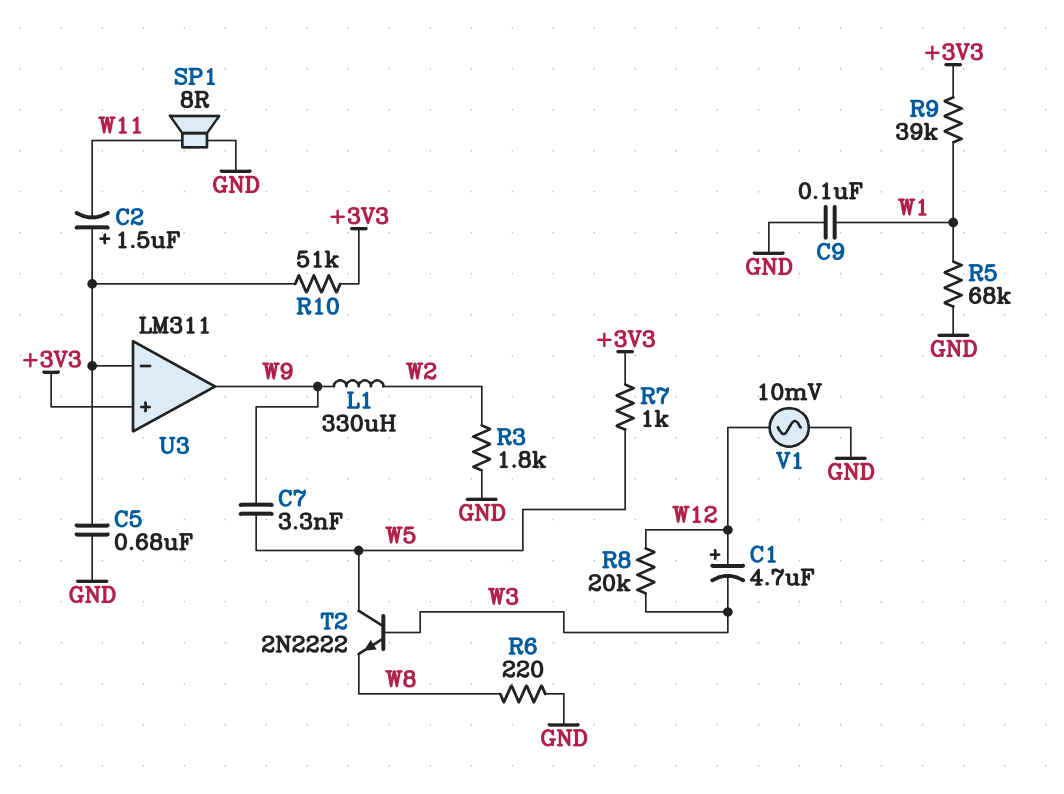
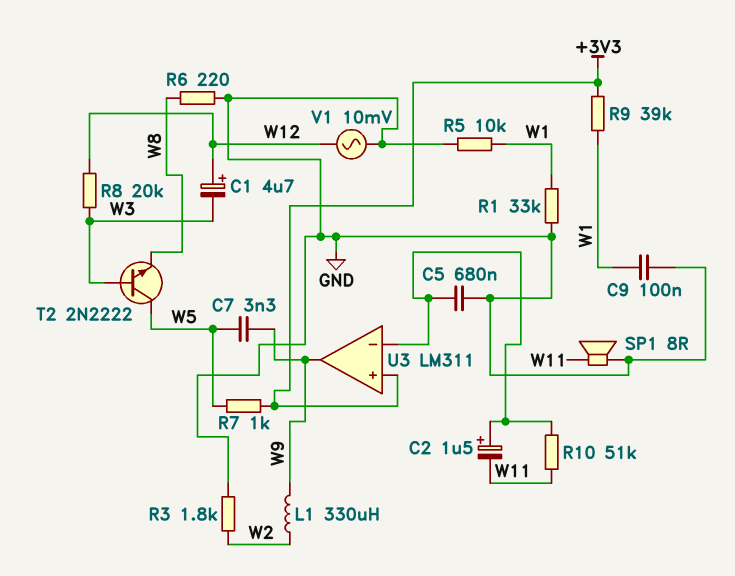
R1: none -> 33k (GND, W1)
R5: 68k (GND, W1) -> 10k (GND, W1)
R10: 51k (+3V3, U3/in-) -> 51k (U3/in-, W11)

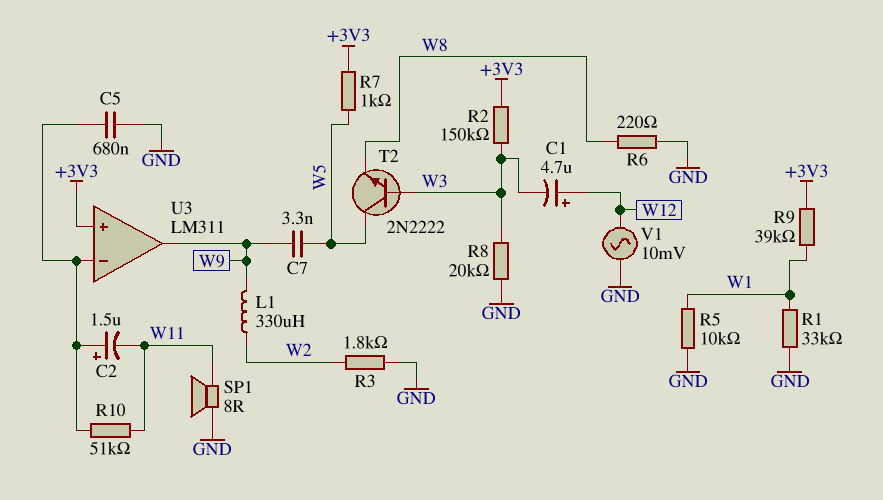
C9: 100nF (GND, W1) -> none
R2: none -> 150k (+3V3, W3)
R8: 20k (W3, W12) -> 20k (GND, W3)

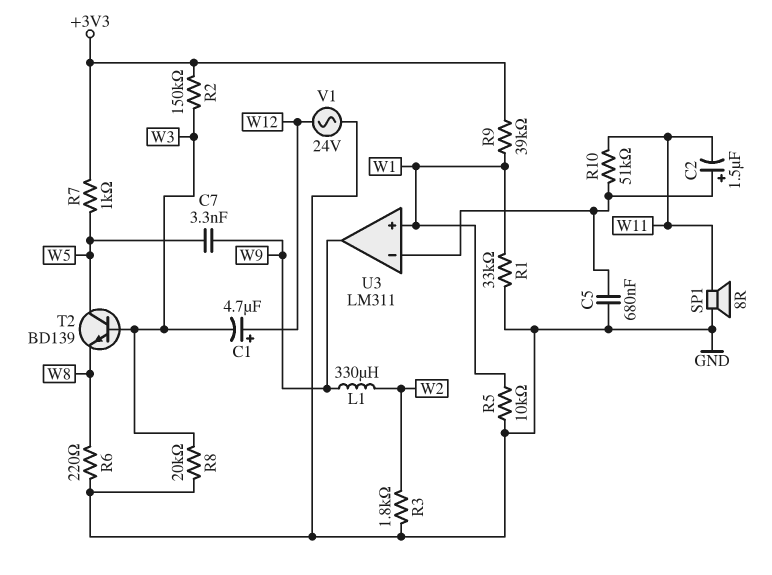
T2: NPN 2N2222 (B W3, C W5, E W8) -> NPN BD139 (B W3, C W5, E W8)
U3 pin in+: +3V3 -> W1
V1: AC 10mV (GND, W12) -> AC 24V (GND, W12)

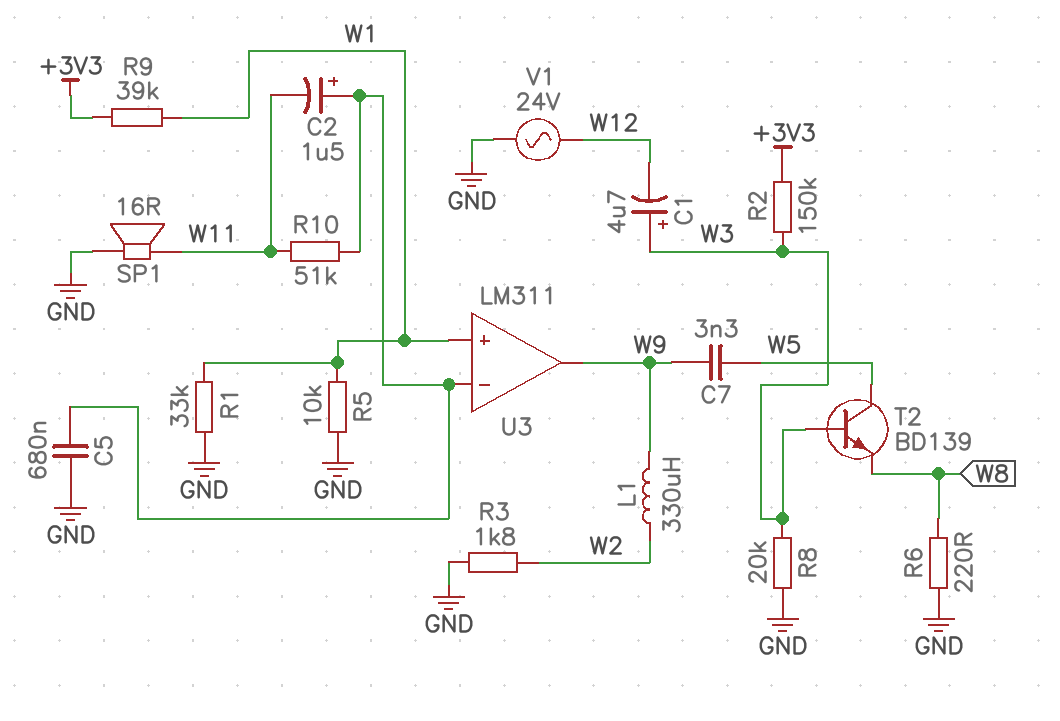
C1: 4.7uF (plus W12, minus W3) -> 4.7uF (plus W3, minus W12)
R7: 1k (+3V3, W5) -> none
SP1: speaker 8R (GND, W11) -> speaker 16R (GND, W11)

